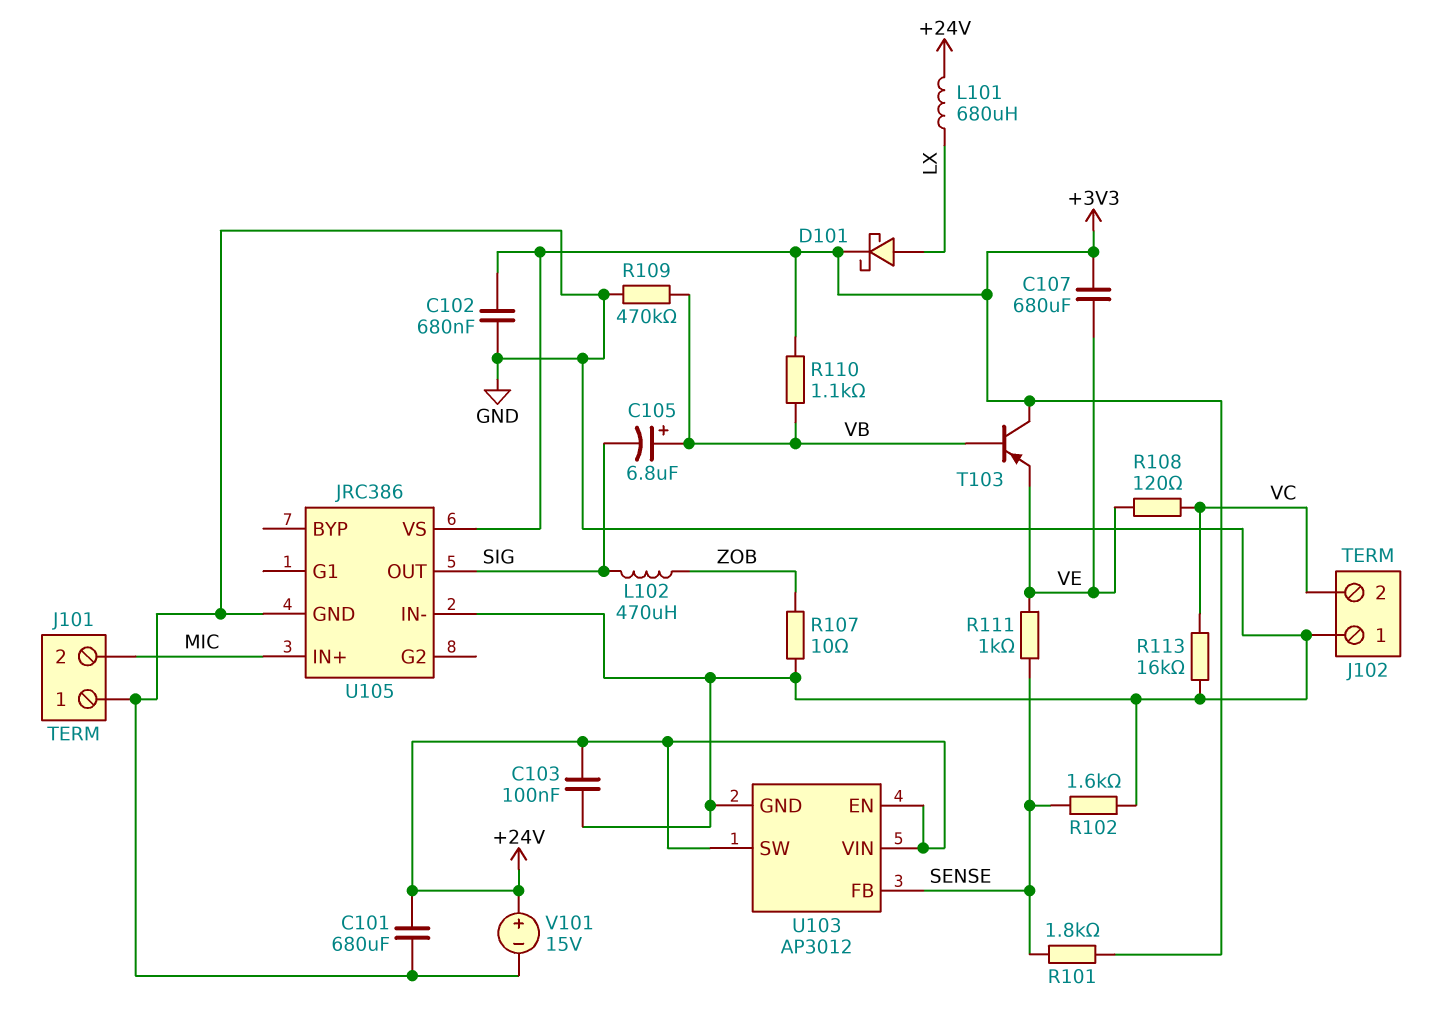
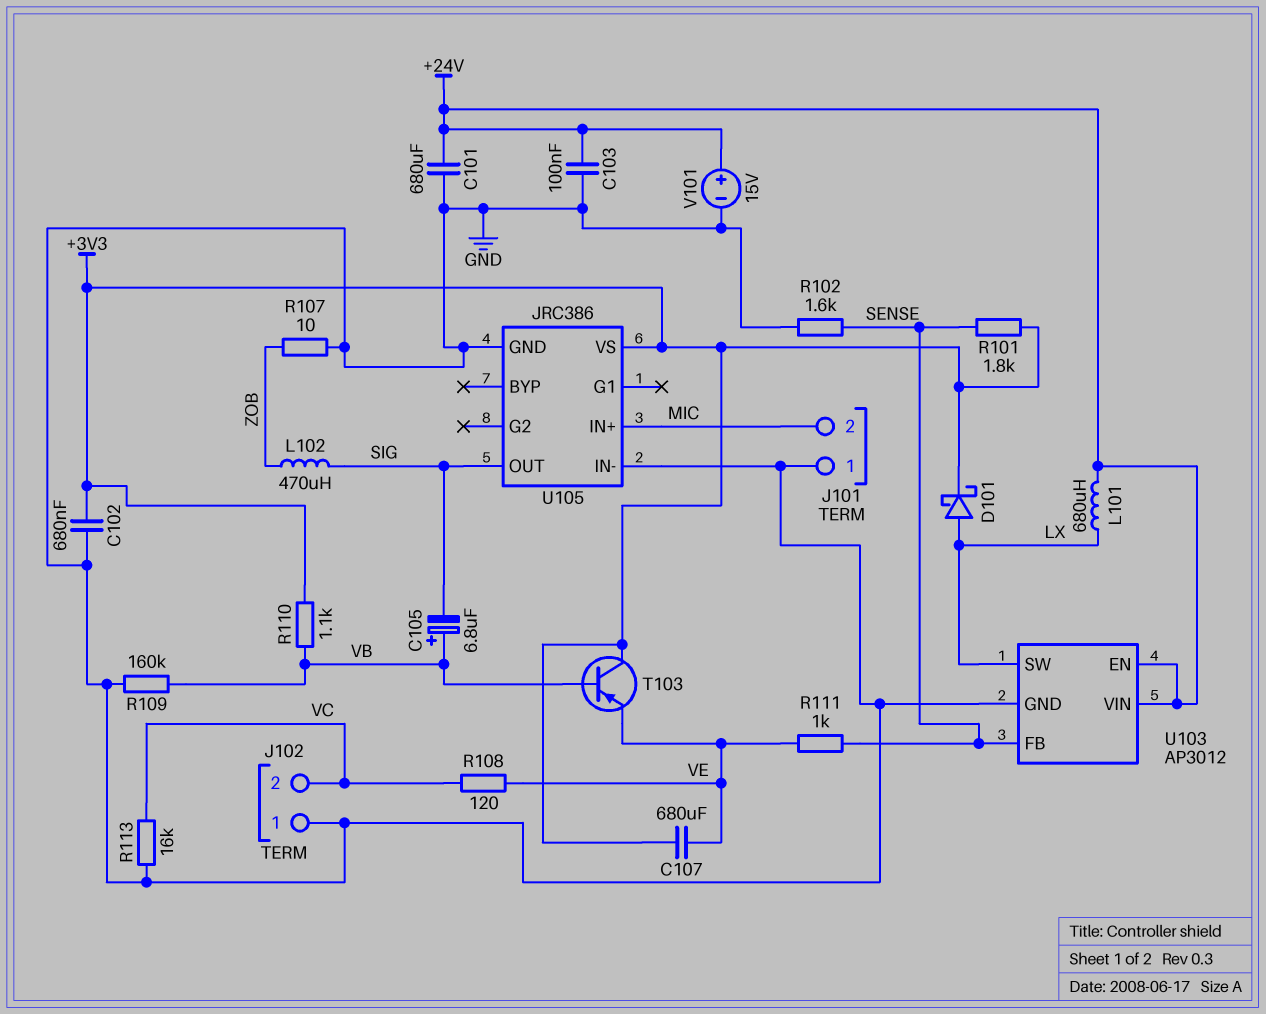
R109: 470k (GND, VB) -> 160k (GND, VB)
U103 pin SW: +24V -> LX

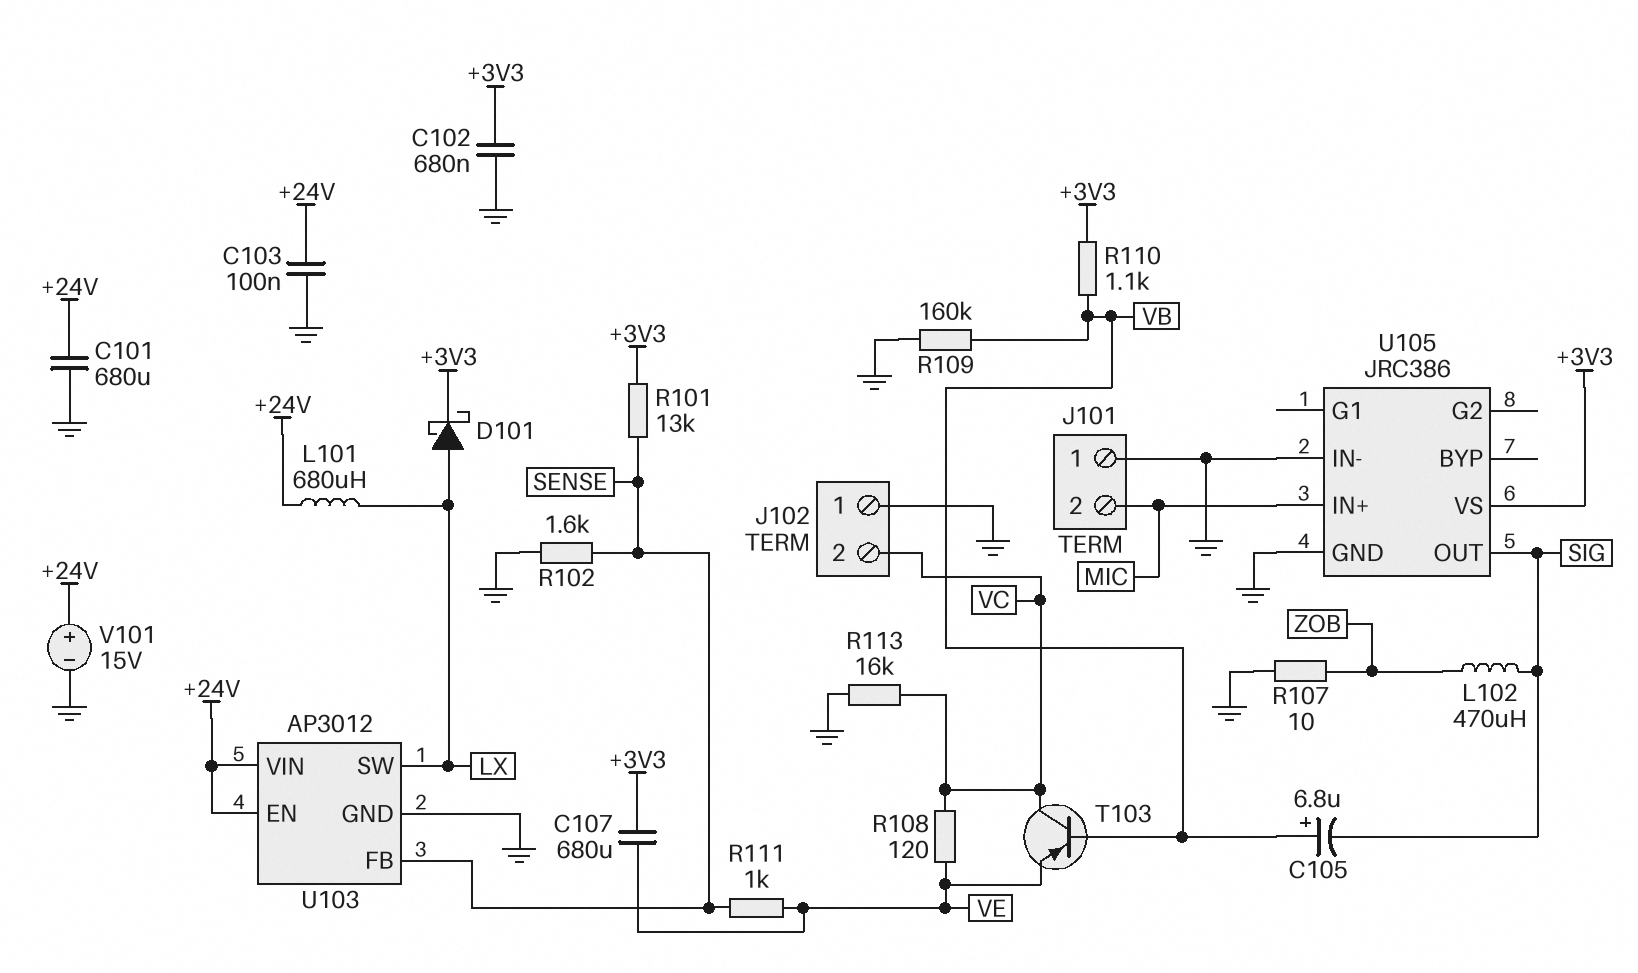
R101: 1.8k (+3V3, SENSE) -> 13k (+3V3, SENSE)
T103: PNP (B VB, C +3V3, E VE) -> PNP (B VB, C VC, E VE)

